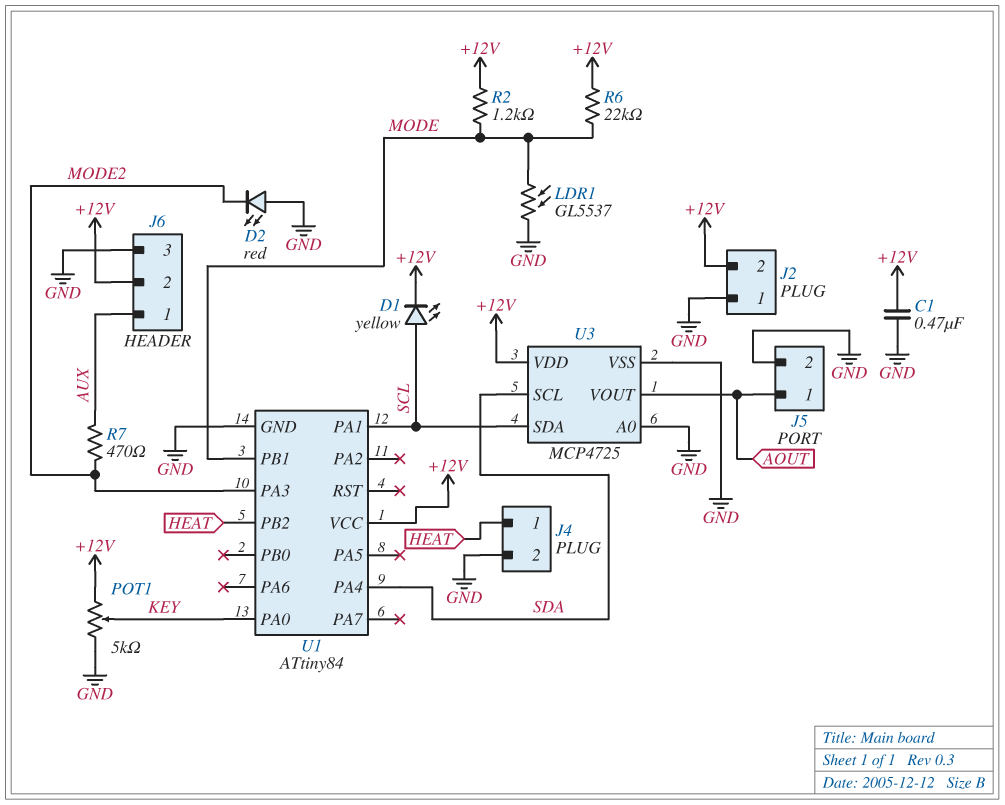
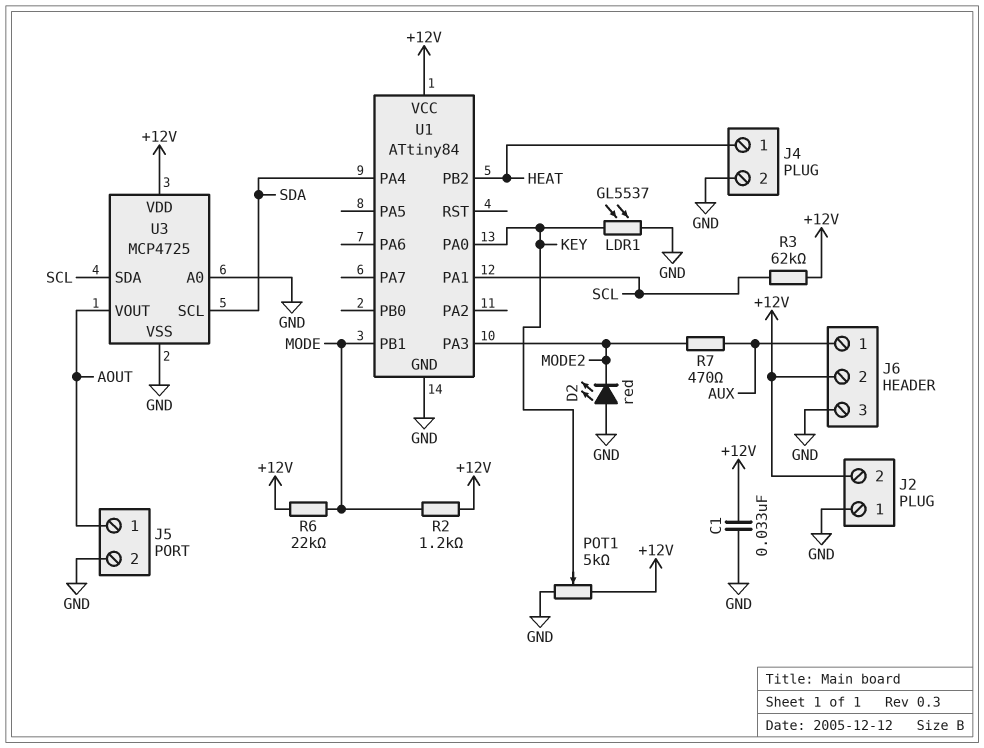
C1: 470nF (+12V, GND) -> 33nF (+12V, GND)
D1: LED yellow (A SCL, K +12V) -> none
LDR1: GL5537 (GND, MODE) -> GL5537 (GND, KEY)
R3: none -> 62k (+12V, SCL)

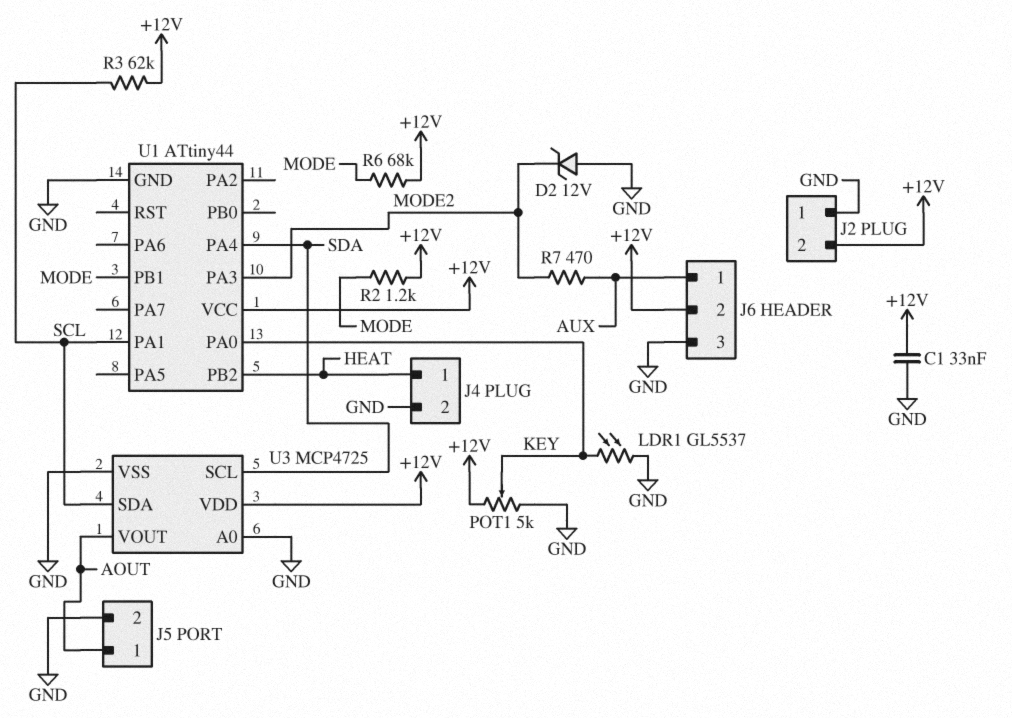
D2: LED red (A GND, K MODE2) -> zener 12V (A GND, K MODE2)
R6: 22k (+12V, MODE) -> 68k (+12V, MODE)
U1: ATtiny84 -> ATtiny44

